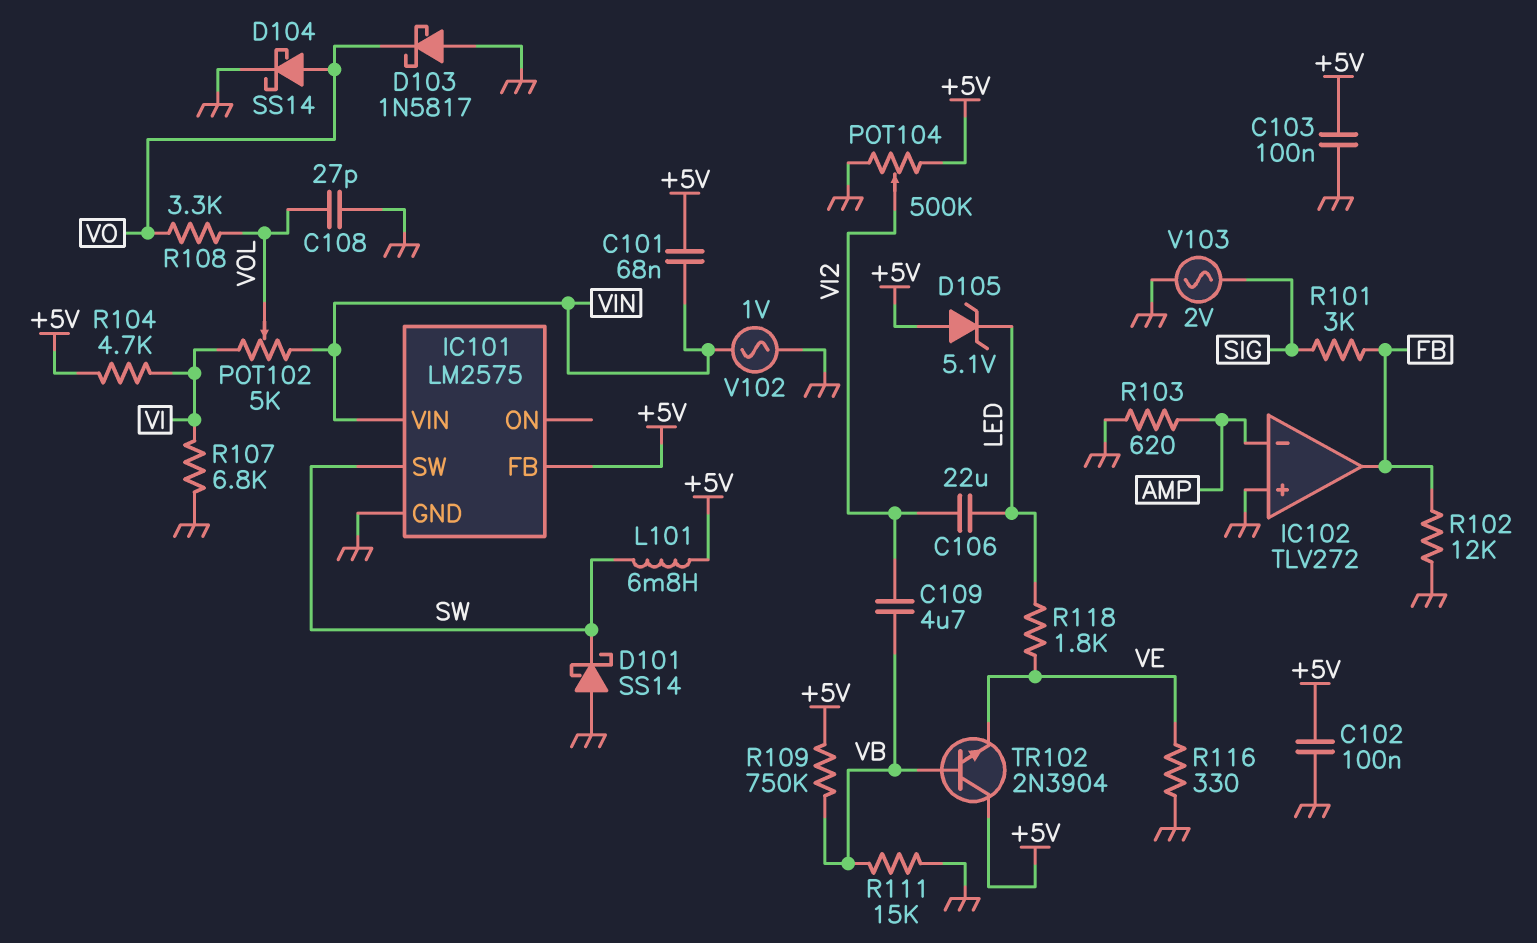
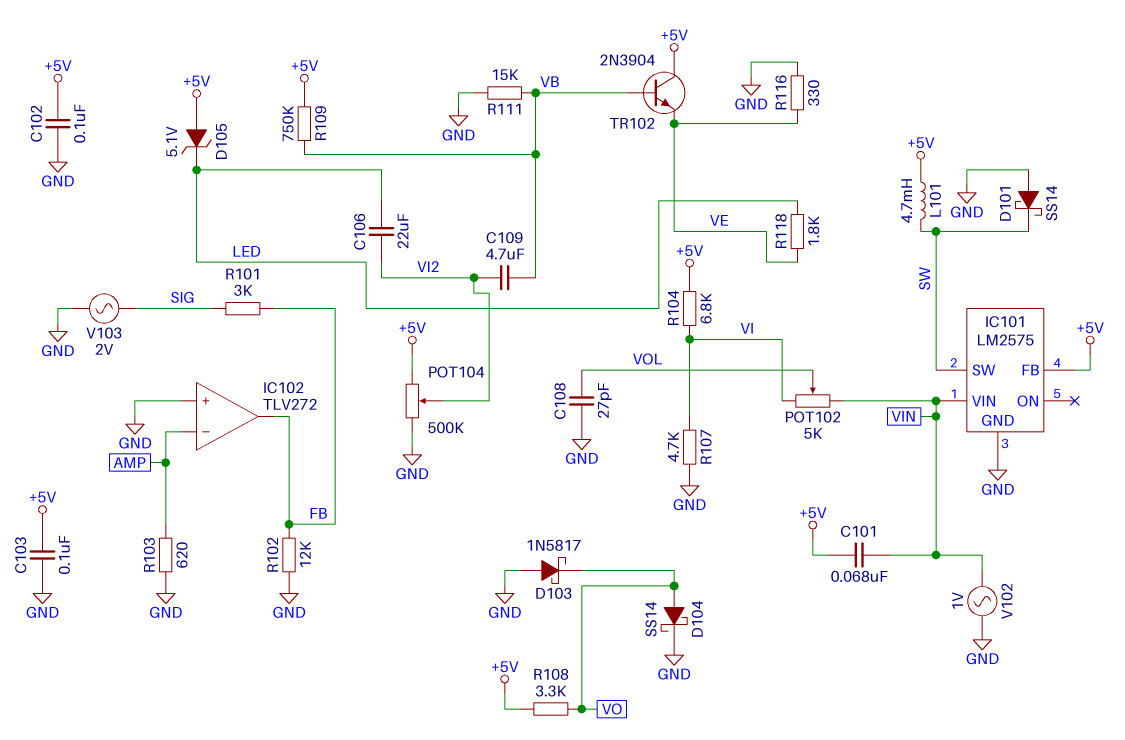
L101: 6.8mH (+5V, SW) -> 4.7mH (+5V, SW)
R104: 4.7k (+5V, VI) -> 6.8k (+5V, VI)
R107: 6.8k (GND, VI) -> 4.7k (GND, VI)
R108: 3.3k (VO, VOL) -> 3.3k (+5V, VO)

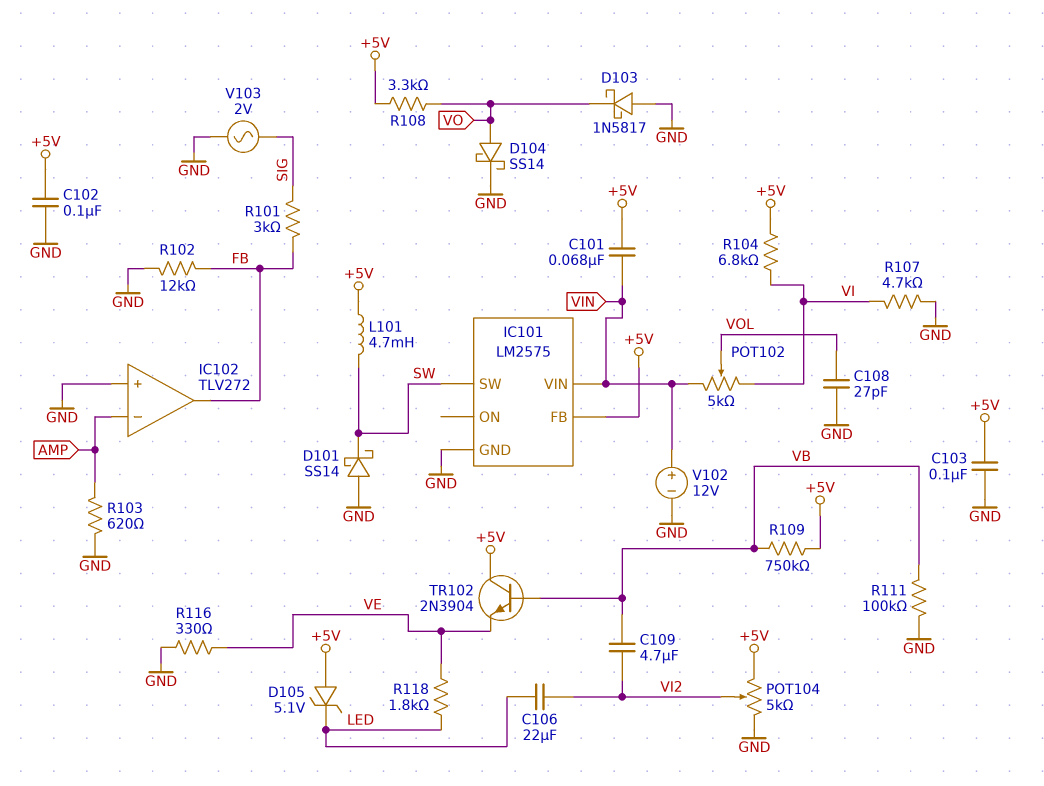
POT104: 500k (+5V, GND, wiper VI2) -> 5k (+5V, GND, wiper VI2)
R111: 15k (GND, VB) -> 100k (GND, VB)
V102: AC 1V (GND, VIN) -> 12V (plus VIN, minus GND)

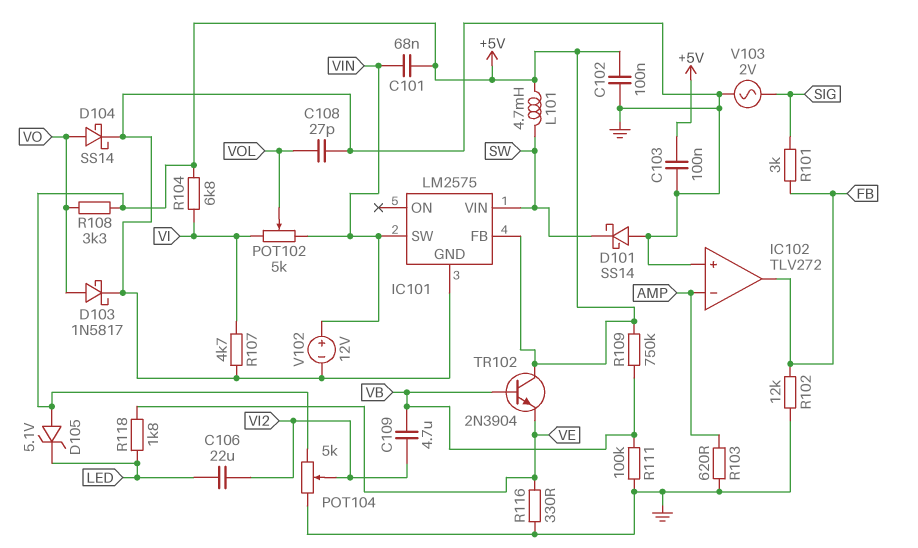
D103: schottky 1N5817 (A GND, K VO) -> schottky 1N5817 (A VO, K GND)
IC101 pin SW: SW -> VIN
IC101 pin VIN: VIN -> SW

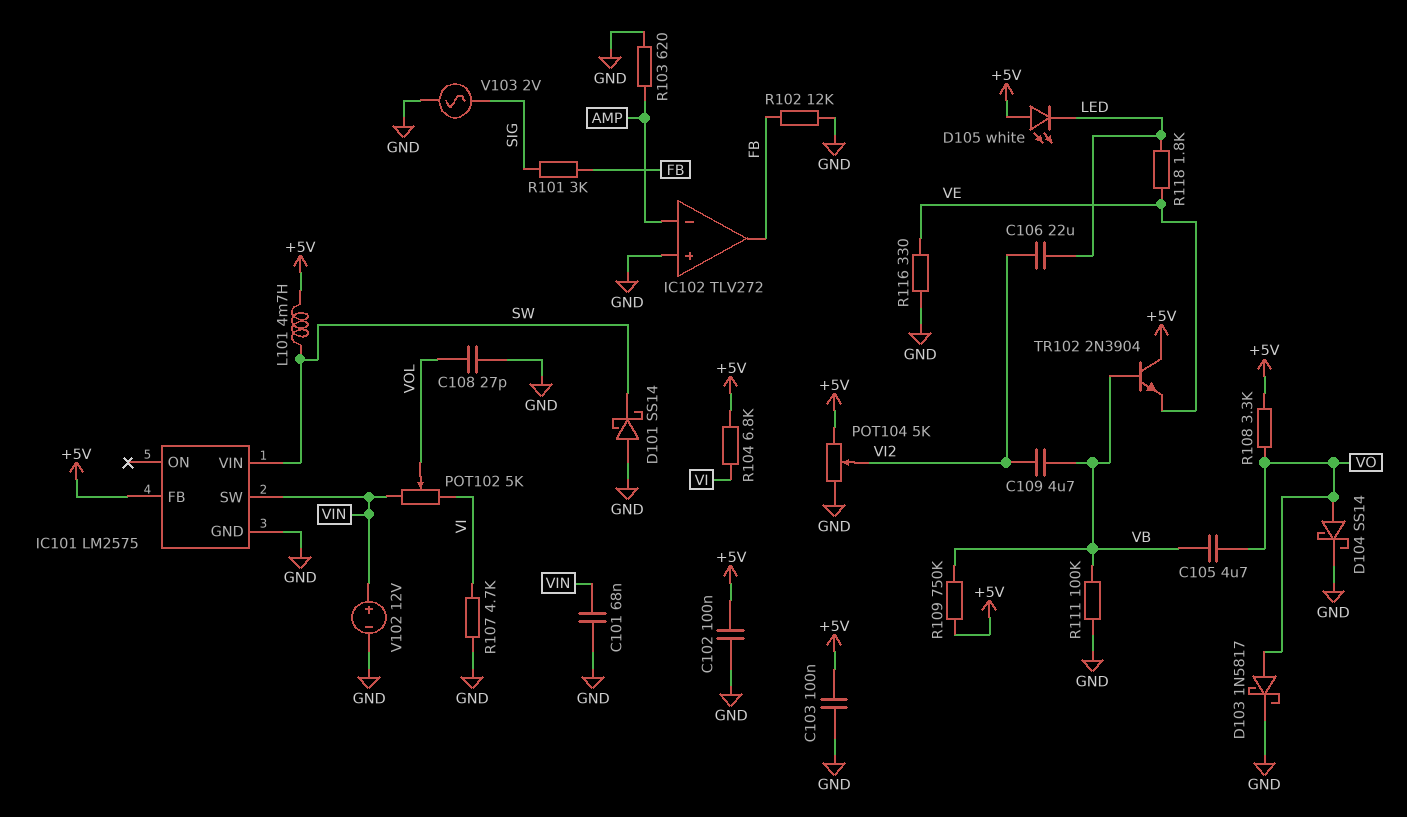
C101: 68nF (+5V, VIN) -> 68nF (GND, VIN)
C105: none -> 4.7uF (VB, VO)
D105: zener 5.1V (A +5V, K LED) -> LED white (A +5V, K LED)

